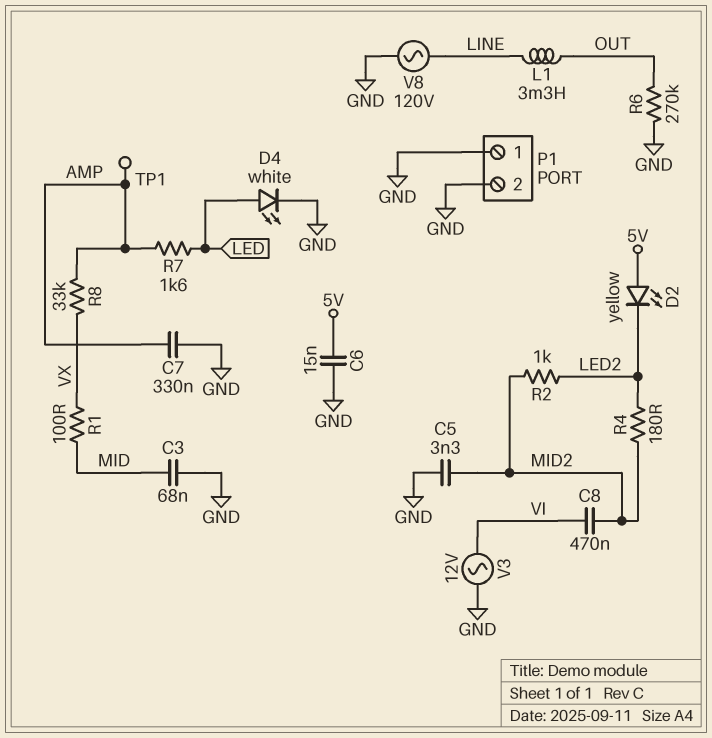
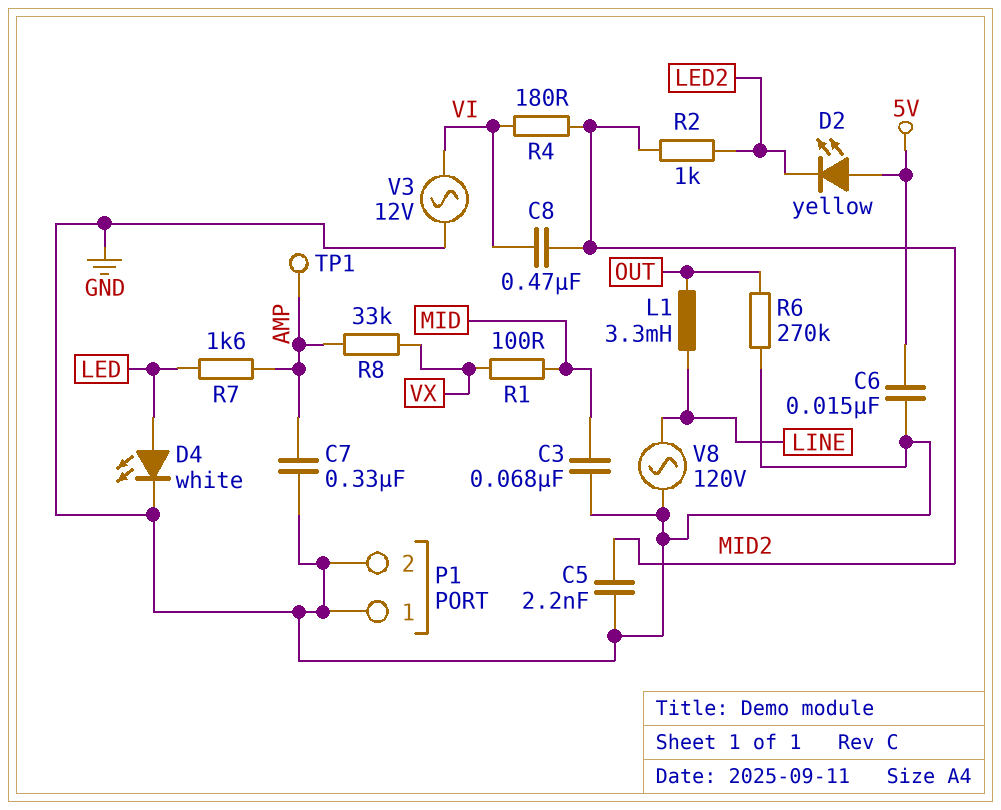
C5: 3.3nF (GND, MID2) -> 2.2nF (GND, MID2)
R4: 180 (LED2, MID2) -> 180 (MID2, VI)

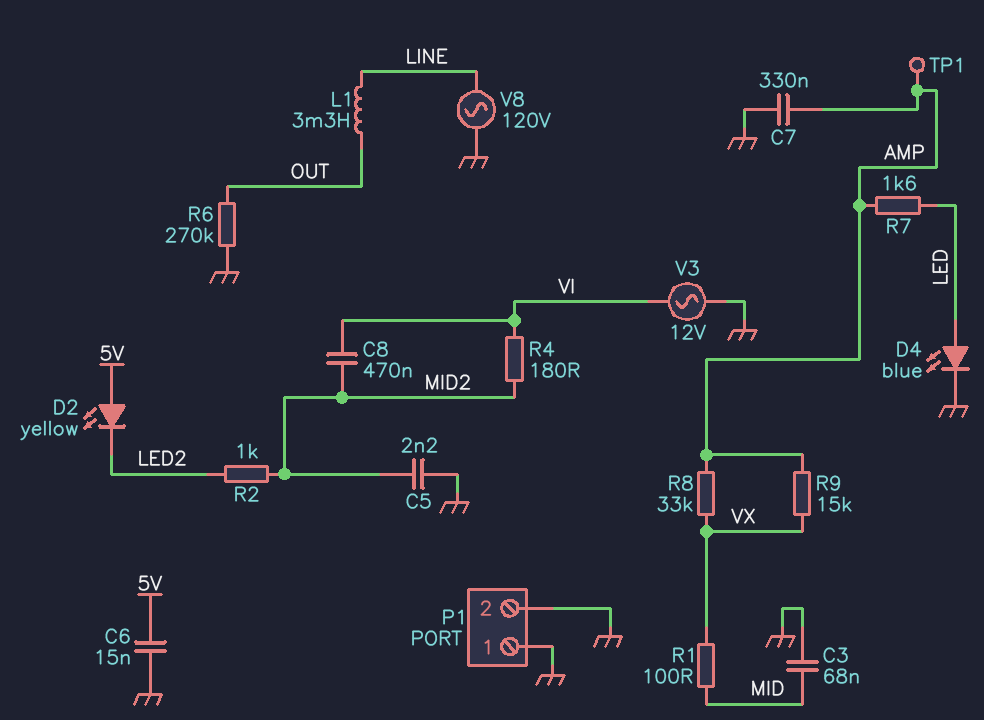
D4: LED white (A LED, K GND) -> LED blue (A LED, K GND)
R9: none -> 15k (AMP, VX)

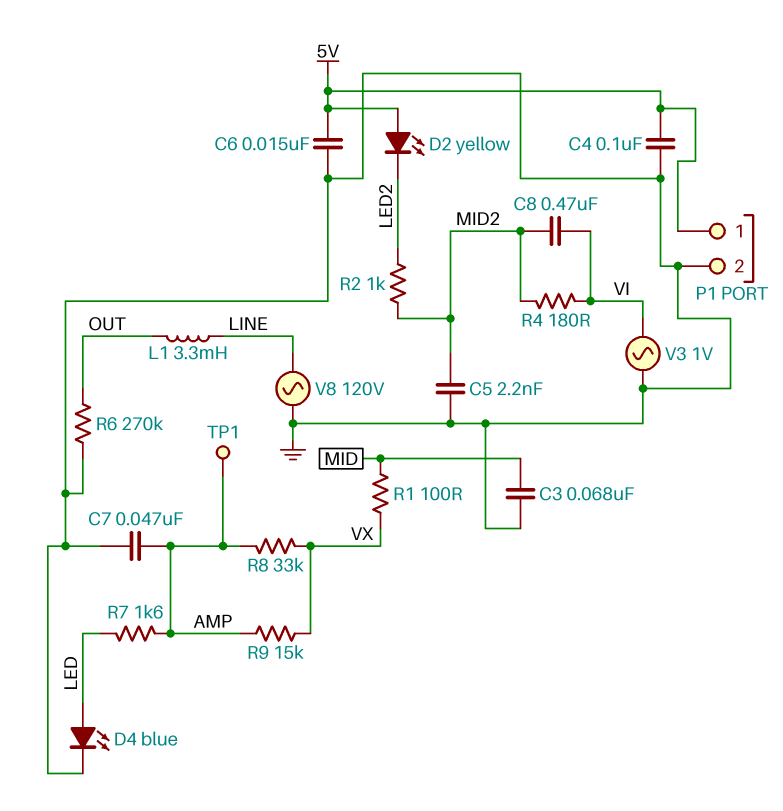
C4: none -> 100nF (5V, GND)
C7: 330nF (AMP, GND) -> 47nF (AMP, GND)
P1 pin 1: GND -> 5V
V3: AC 12V (GND, VI) -> AC 1V (GND, VI)

